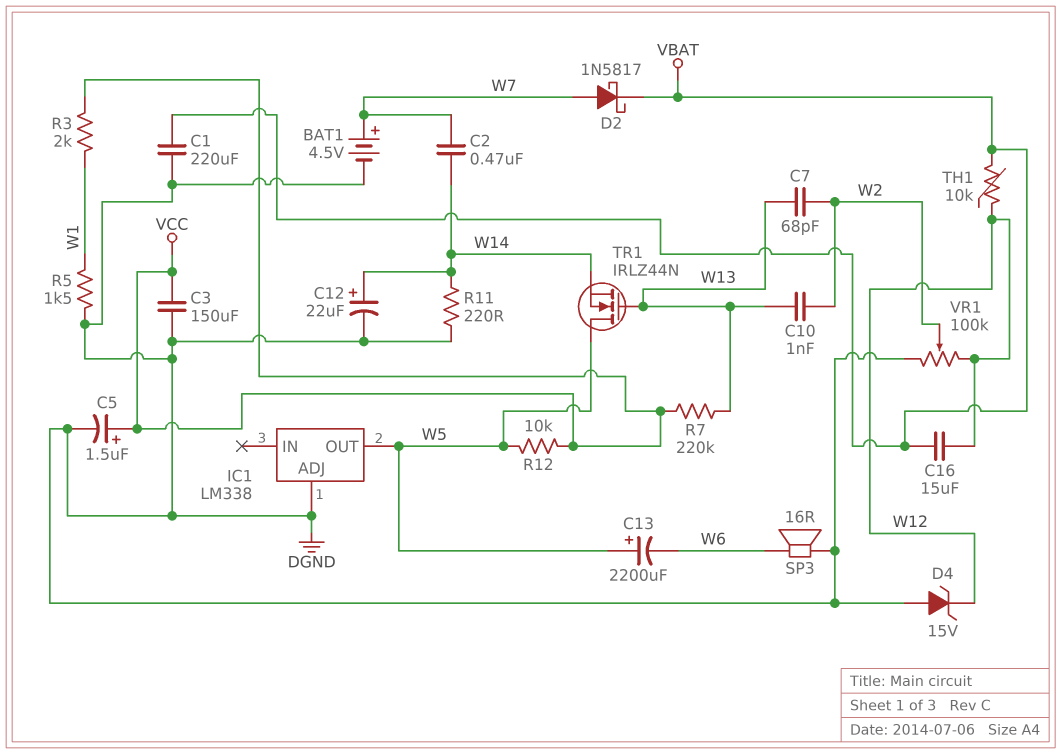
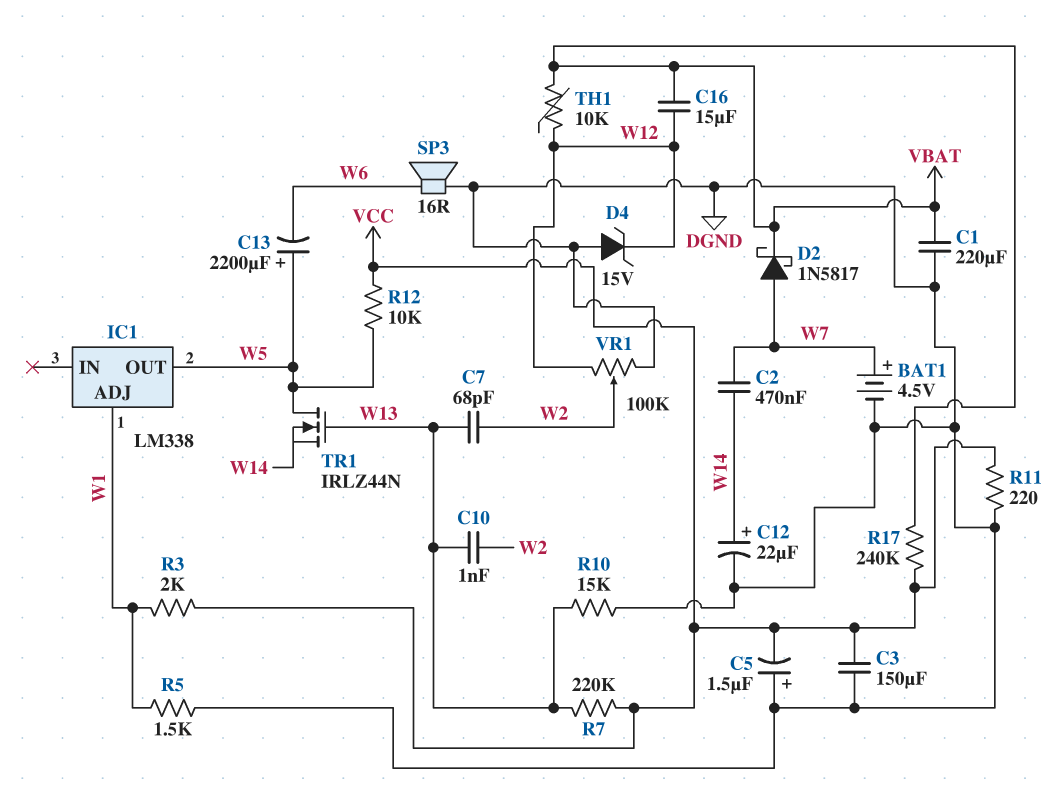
C5: 1.5uF (plus VCC, minus DGND) -> 1.5uF (plus DGND, minus VCC)
IC1 pin ADJ: DGND -> W1
R10: none -> 15k (DGND, W13)
R11: 220 (DGND, W14) -> 220 (DGND, VCC)
R17: none -> 240k (VBAT, VCC)

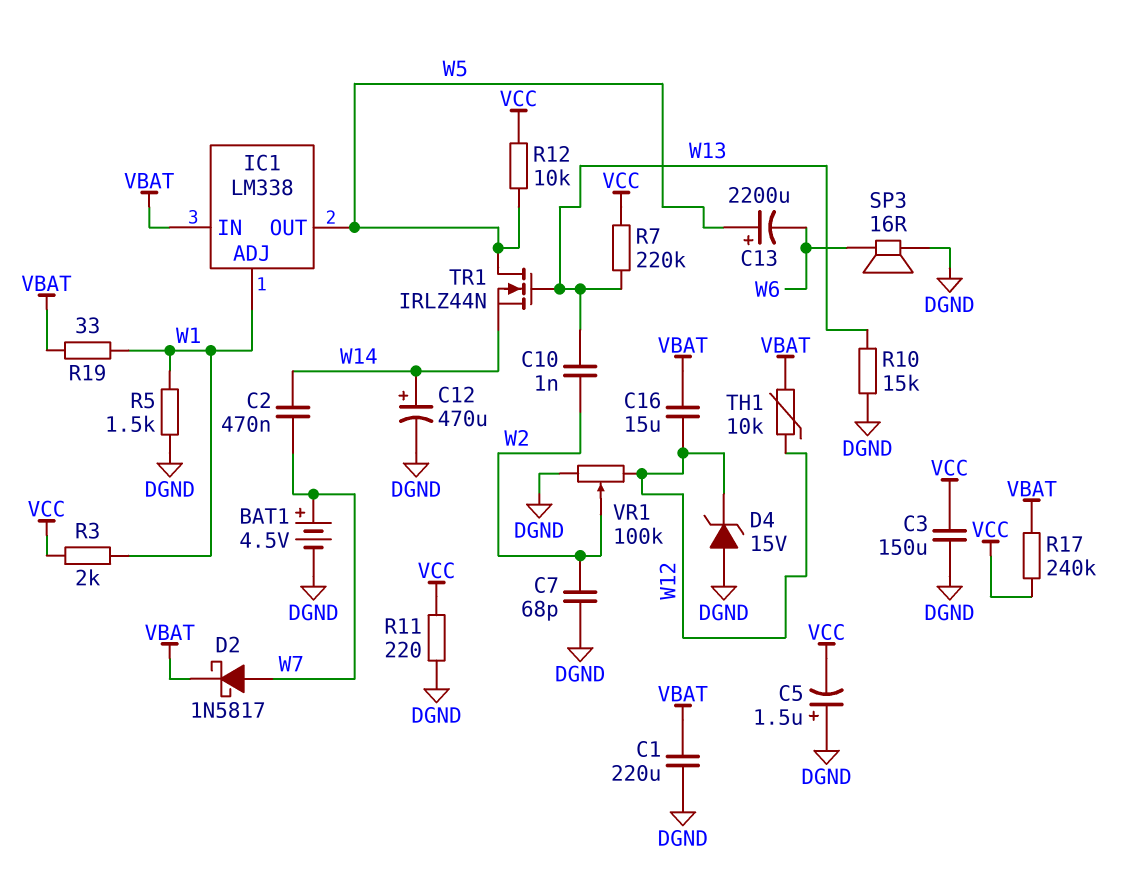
C7: 68pF (W2, W13) -> 68pF (DGND, W2)
C12: 22uF (plus W14, minus DGND) -> 470uF (plus W14, minus DGND)
IC1 pin IN: none -> VBAT
R19: none -> 33 (VBAT, W1)

